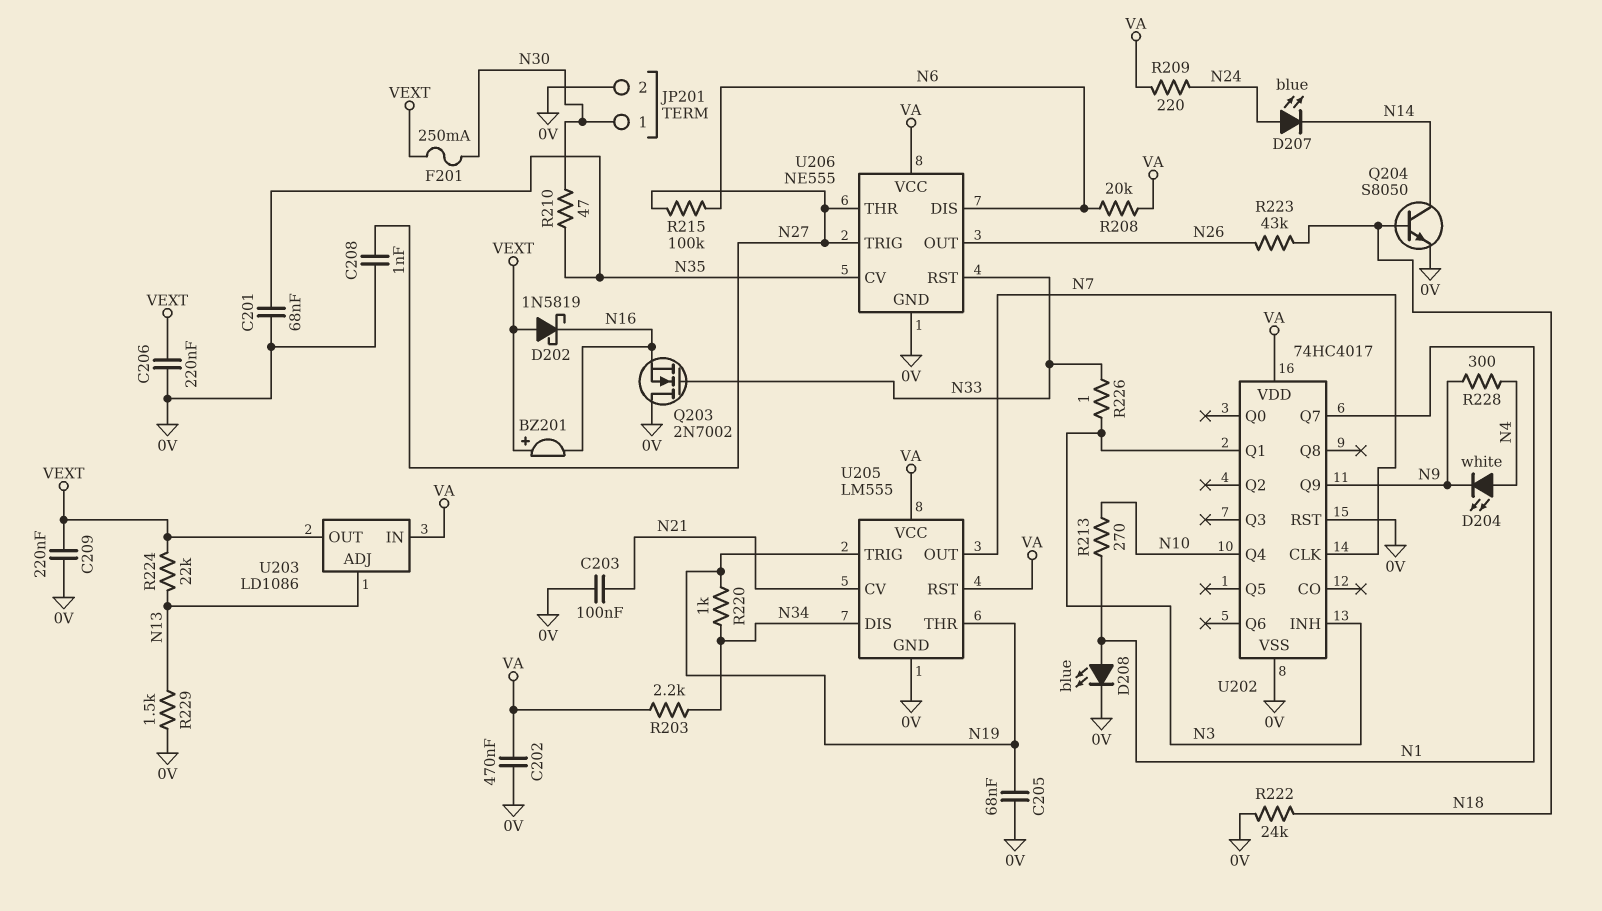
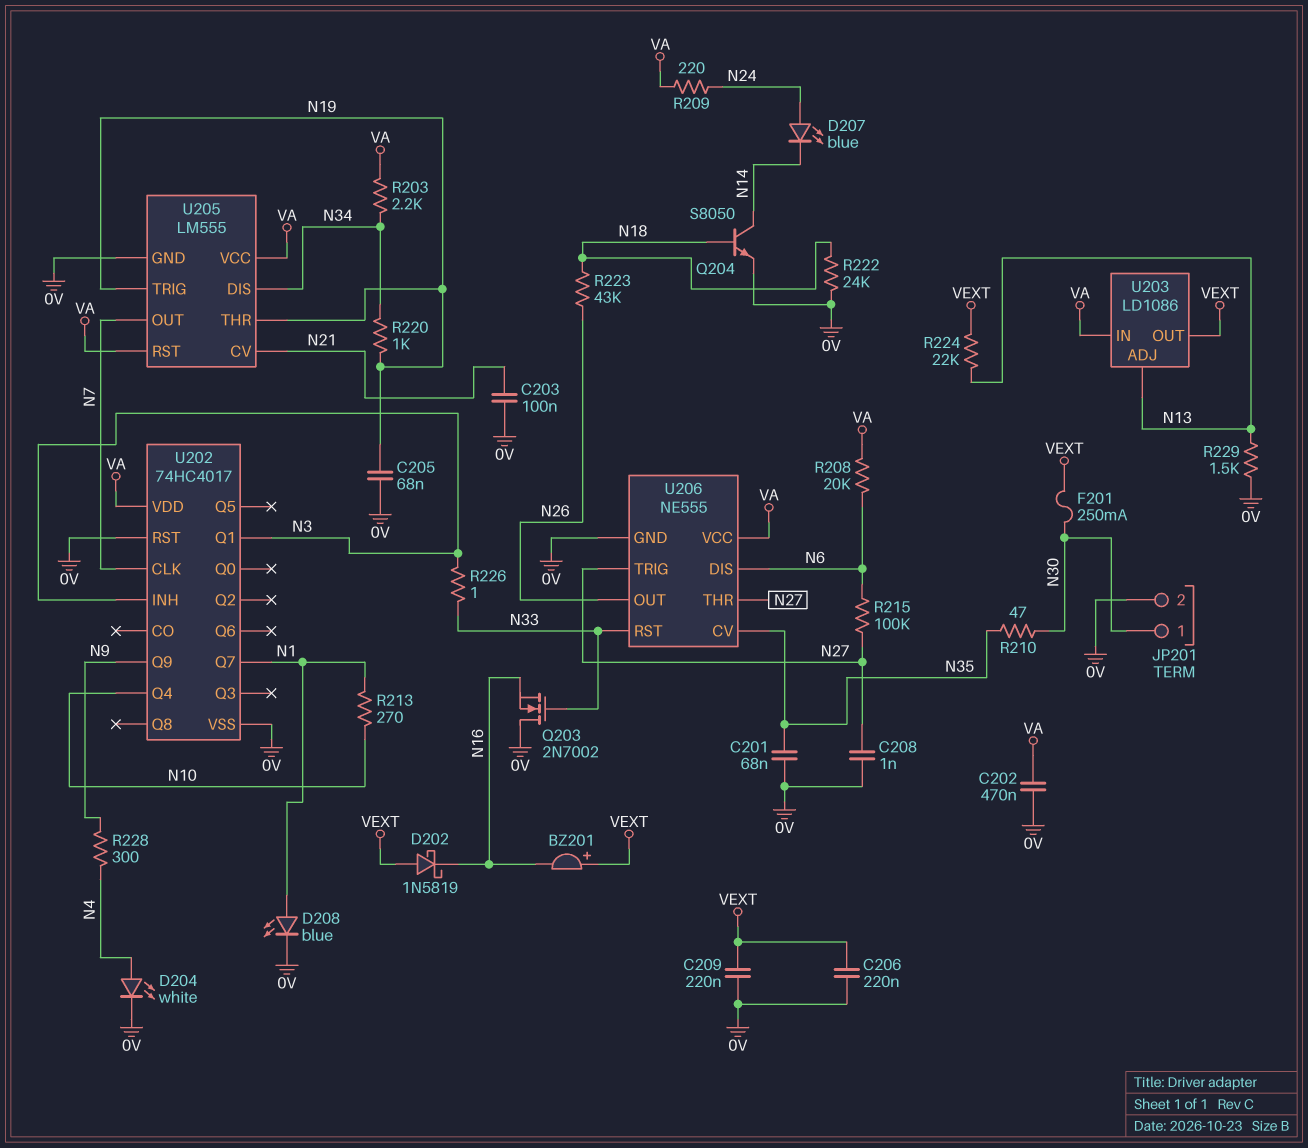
D204: LED white (A N4, K N9) -> LED white (A N4, K 0V)

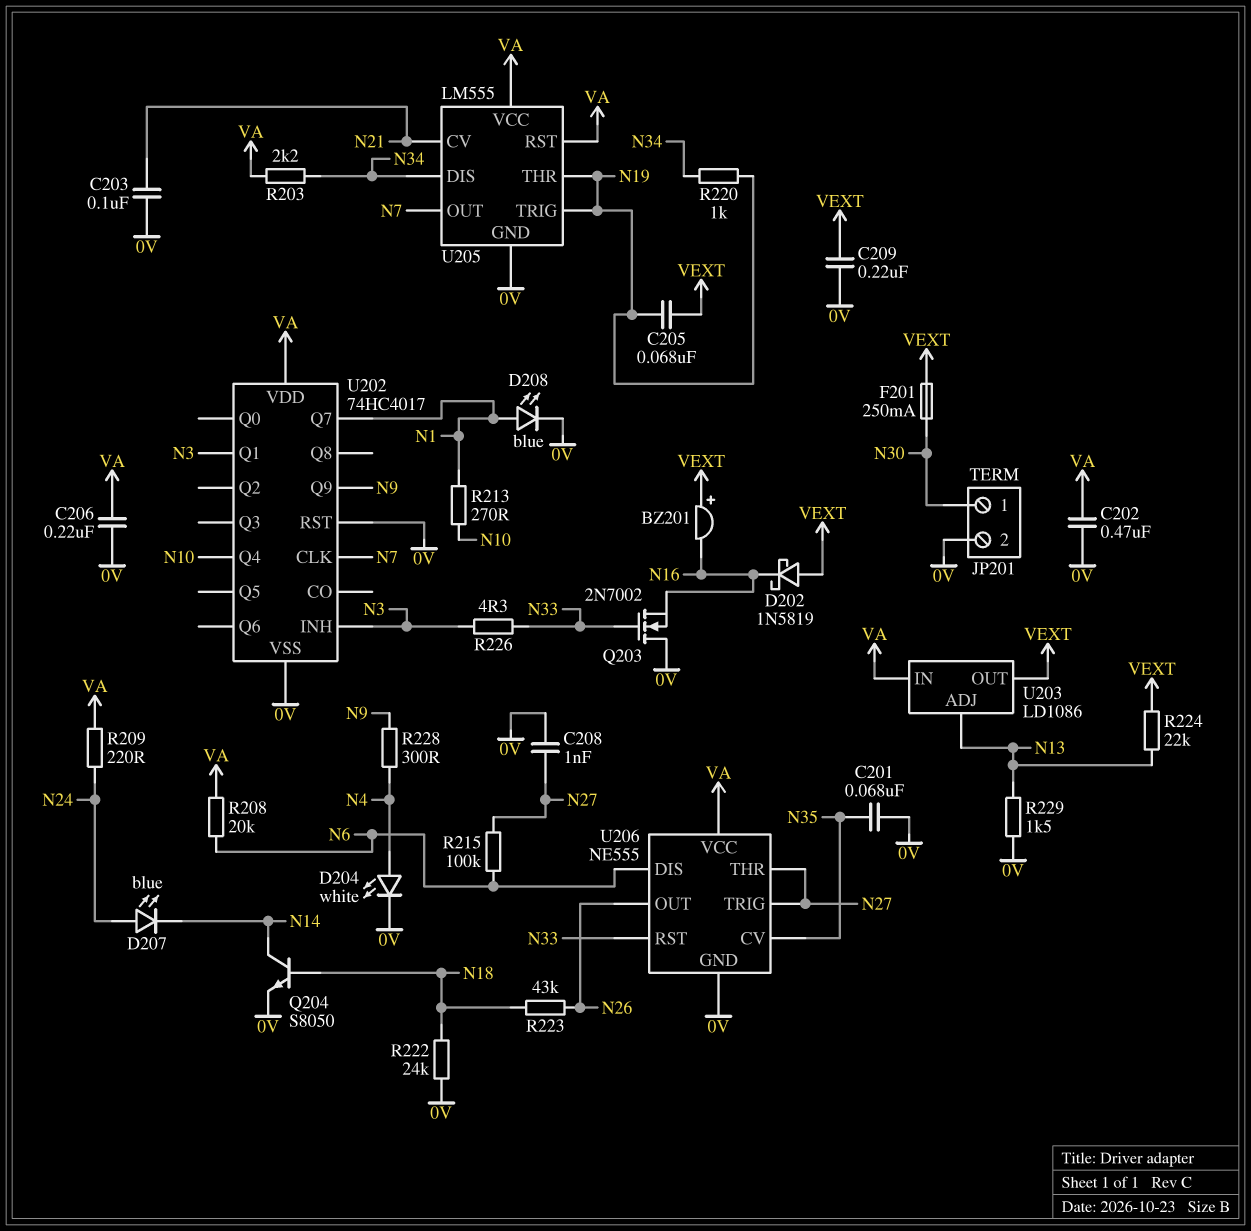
C205: 68nF (0V, N19) -> 68nF (N19, VEXT)
C206: 220nF (0V, VEXT) -> 220nF (0V, VA)
R210: 47 (N30, N35) -> none
R226: 1 (N3, N33) -> 4.3 (N3, N33)

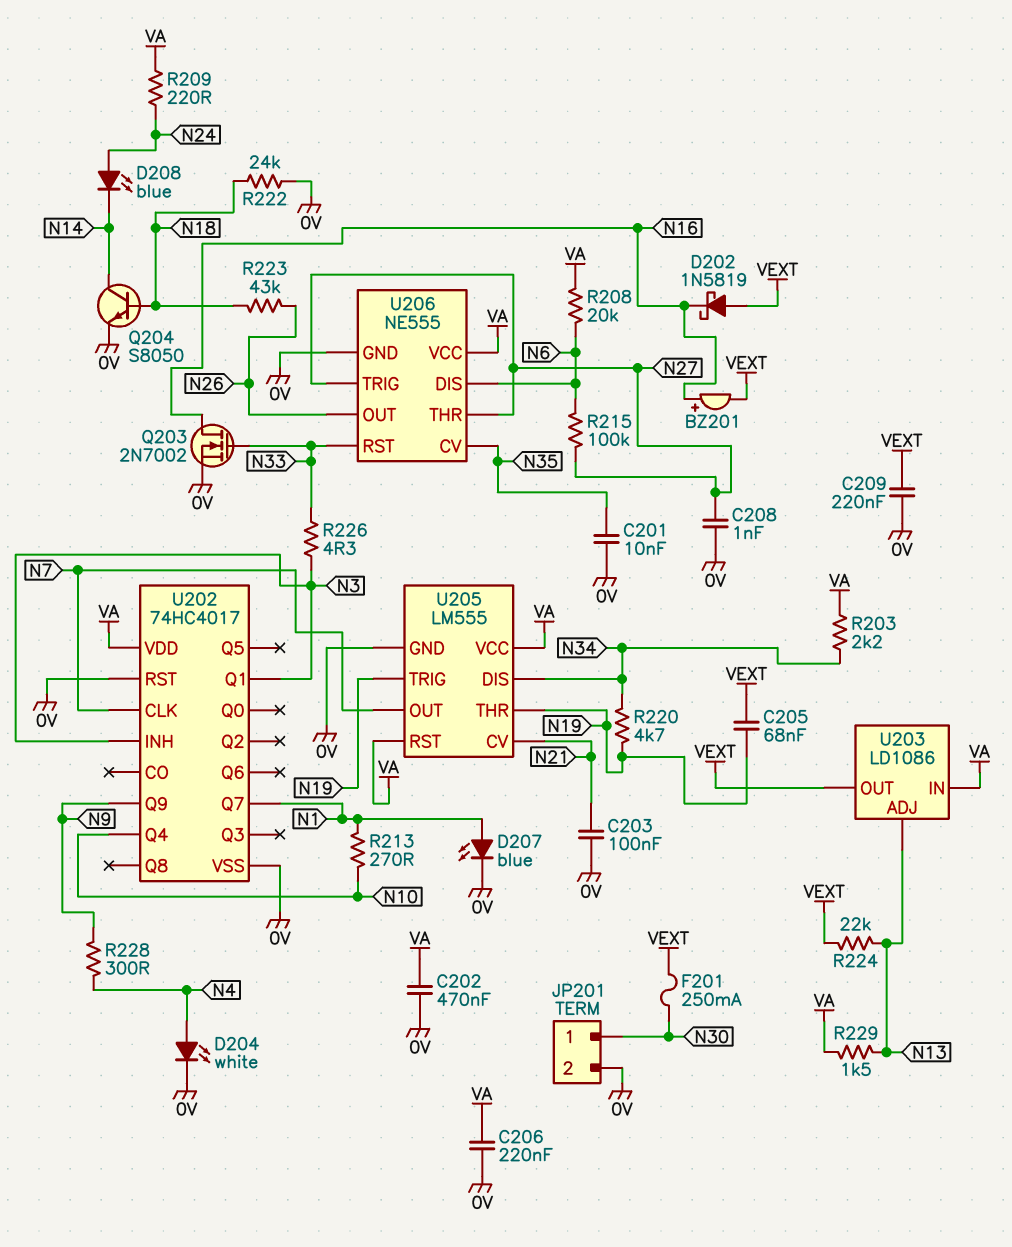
BZ201: buzzer (plus VEXT, minus N16) -> buzzer (plus N16, minus VEXT)
C201: 68nF (0V, N35) -> 10nF (0V, N35)
D207: LED blue (A N24, K N14) -> LED blue (A N1, K 0V)
D208: LED blue (A N1, K 0V) -> LED blue (A N24, K N14)
Q203: NMOS 2N7002 (G N33, D 0V, S N16) -> NMOS 2N7002 (G N33, D N16, S 0V)
R220: 1k (N19, N34) -> 4.7k (N19, N34)
R229: 1.5k (0V, N13) -> 1.5k (N13, VA)

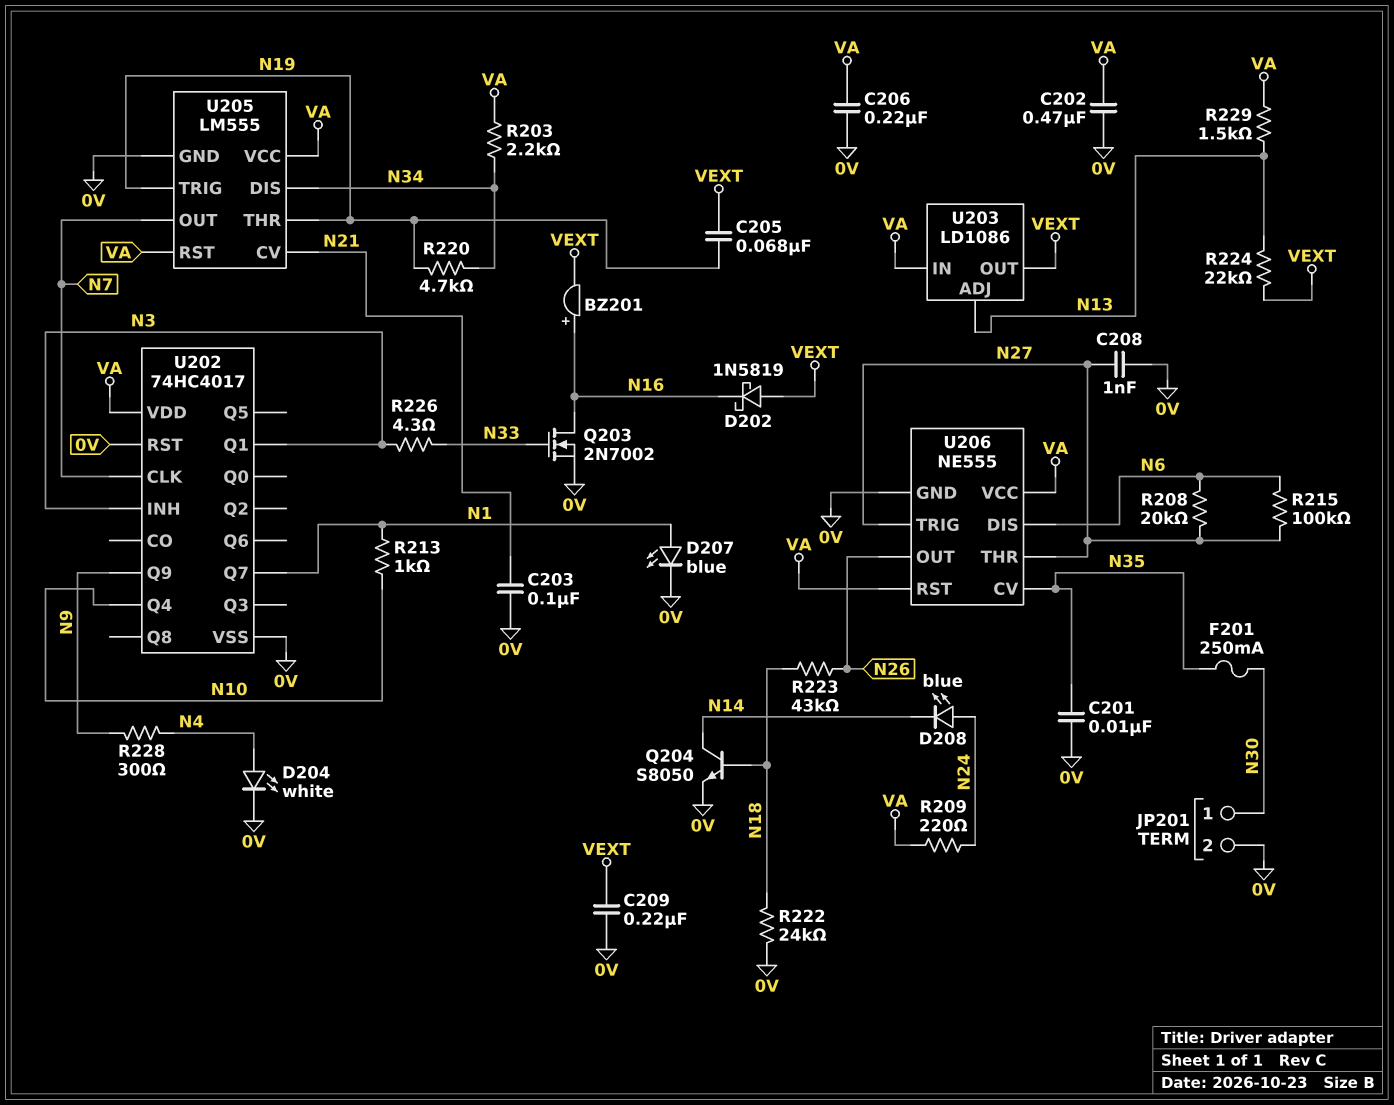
F201: 250mA (N30, VEXT) -> 250mA (N30, N35)
R208: 20k (N6, VA) -> 20k (N6, N27)
R213: 270 (N1, N10) -> 1k (N1, N10)
U206 pin RST: N33 -> VA

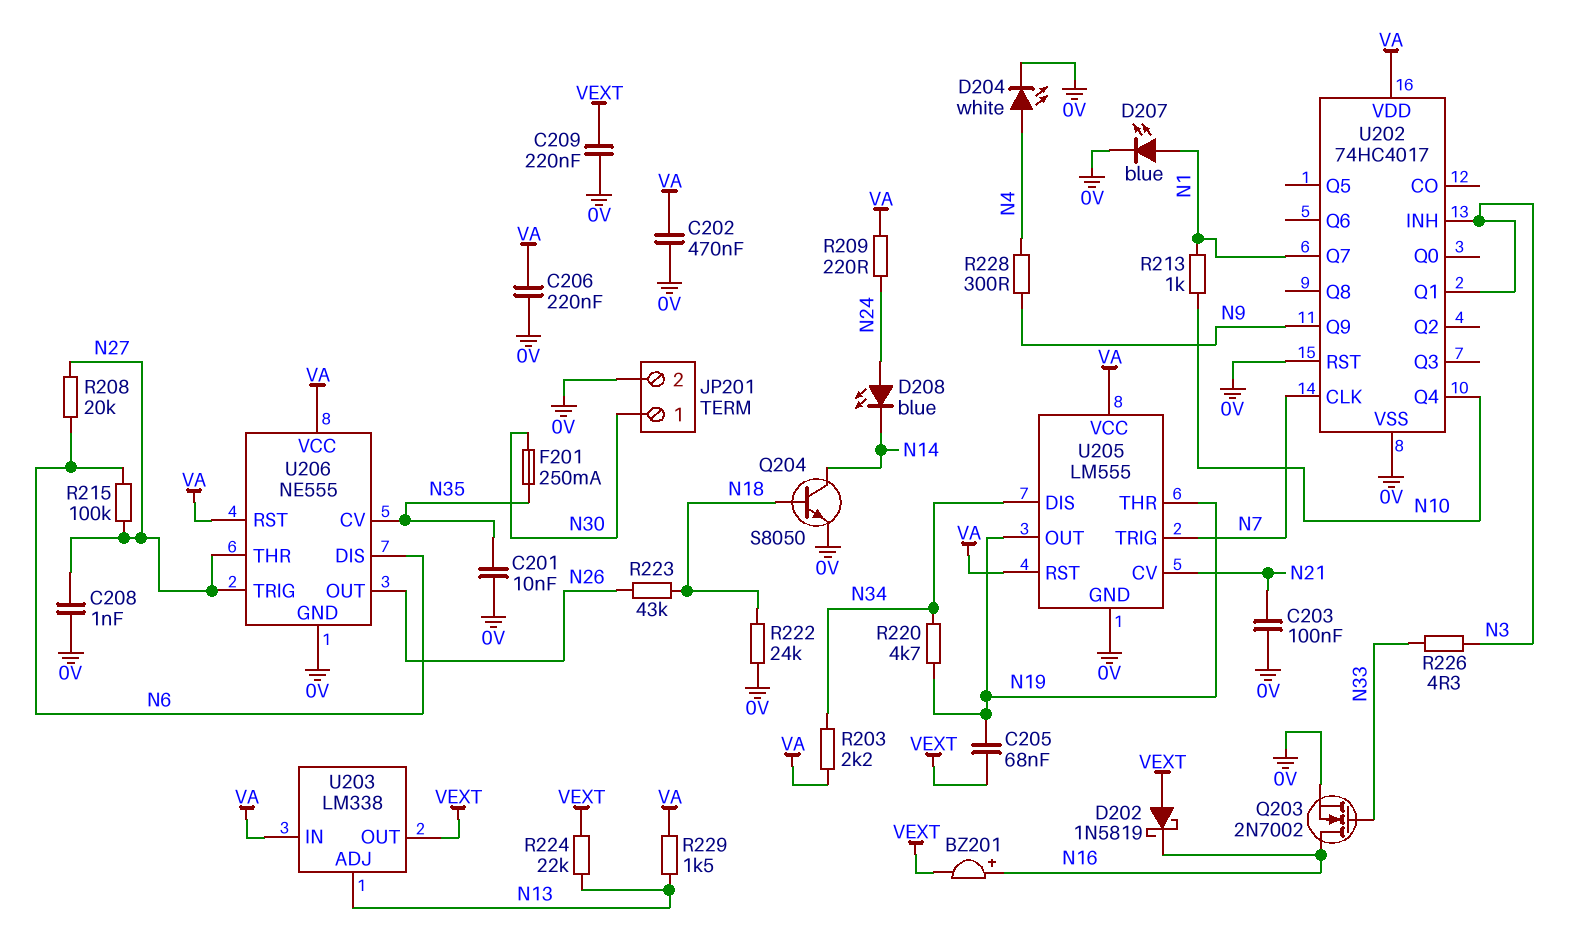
U203: LD1086 -> LM338
U205 pin OUT: N7 -> N19
U205 pin TRIG: N19 -> N7

